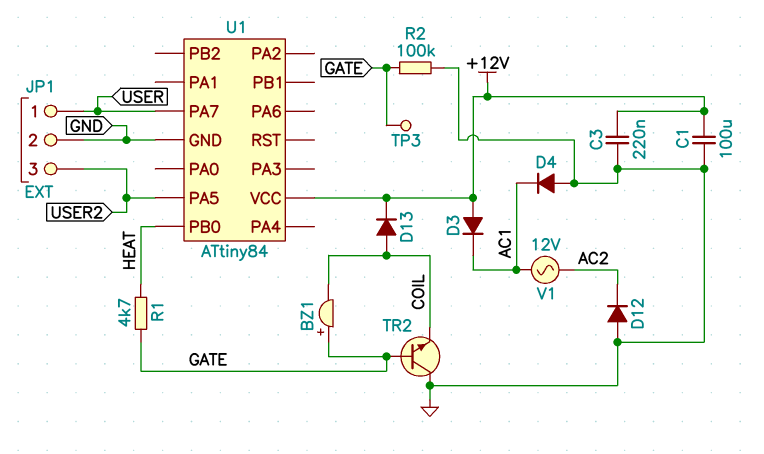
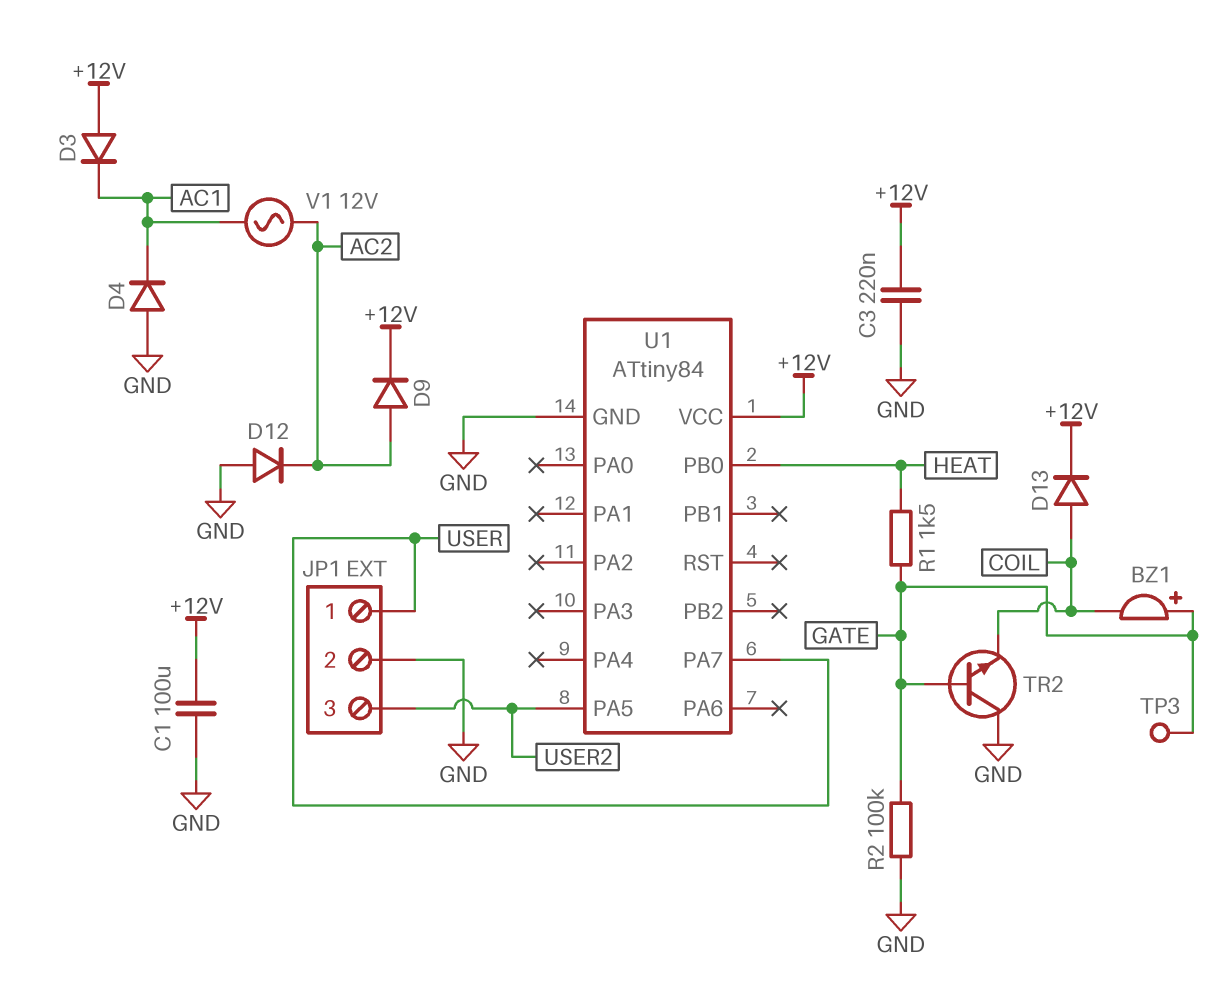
D9: none -> diode (A AC2, K +12V)
R1: 4.7k (GATE, HEAT) -> 1.5k (GATE, HEAT)

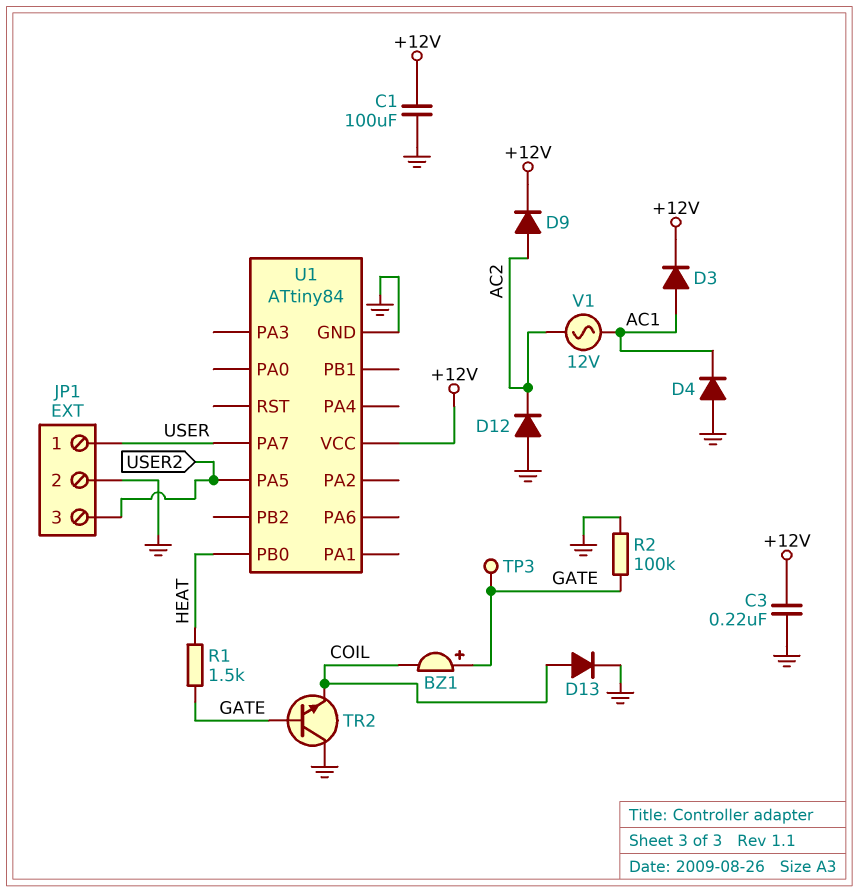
D3: diode (A +12V, K AC1) -> diode (A AC1, K +12V)
D13: diode (A COIL, K +12V) -> diode (A COIL, K GND)

